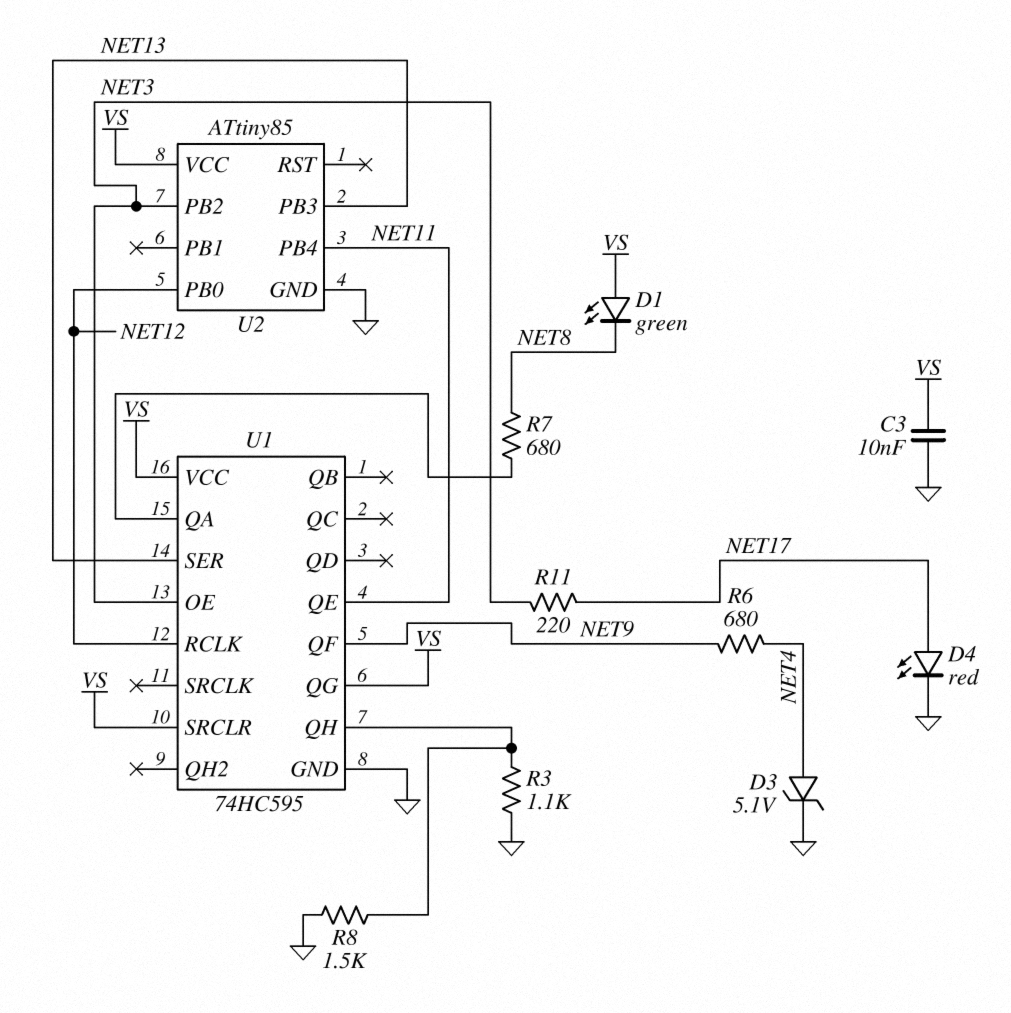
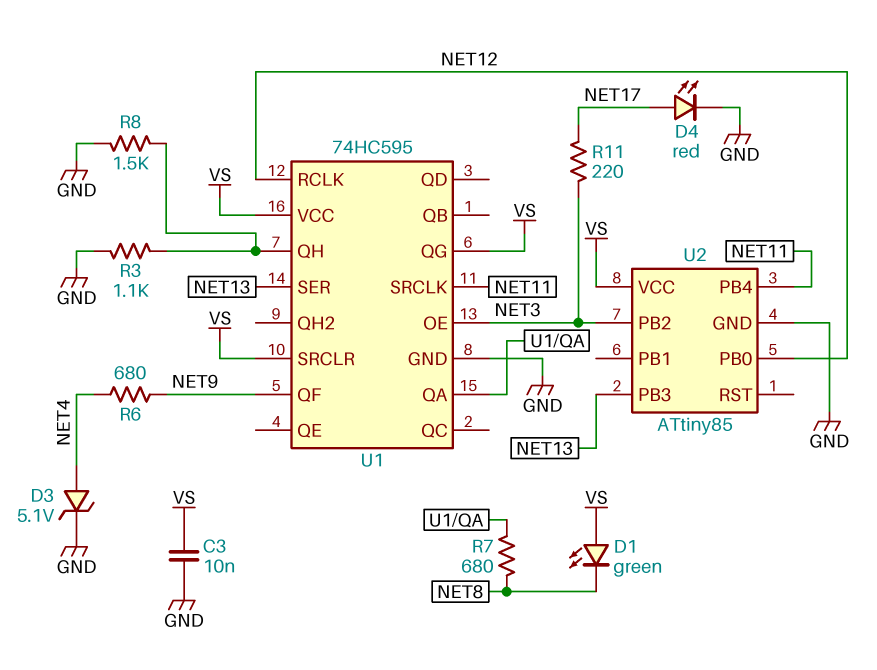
U1 pin QE: NET11 -> none
U1 pin SRCLK: none -> NET11

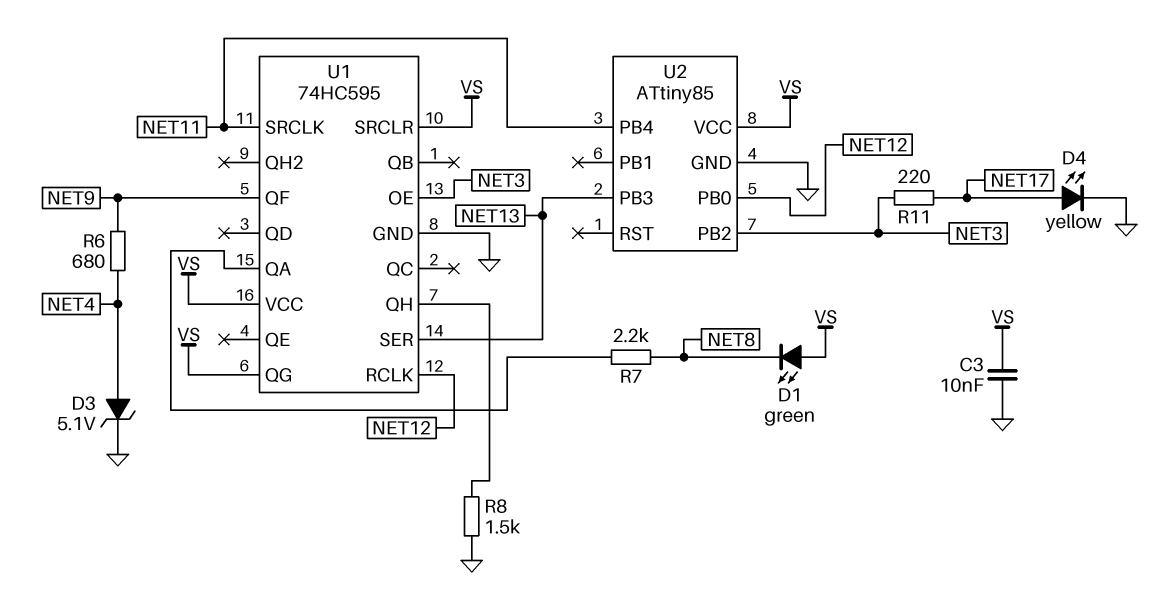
D4: LED red (A NET17, K GND) -> LED yellow (A NET17, K GND)
R3: 1.1k (GND, U1/QH) -> none
R7: 680 (NET8, U1/QA) -> 2.2k (NET8, U1/QA)

